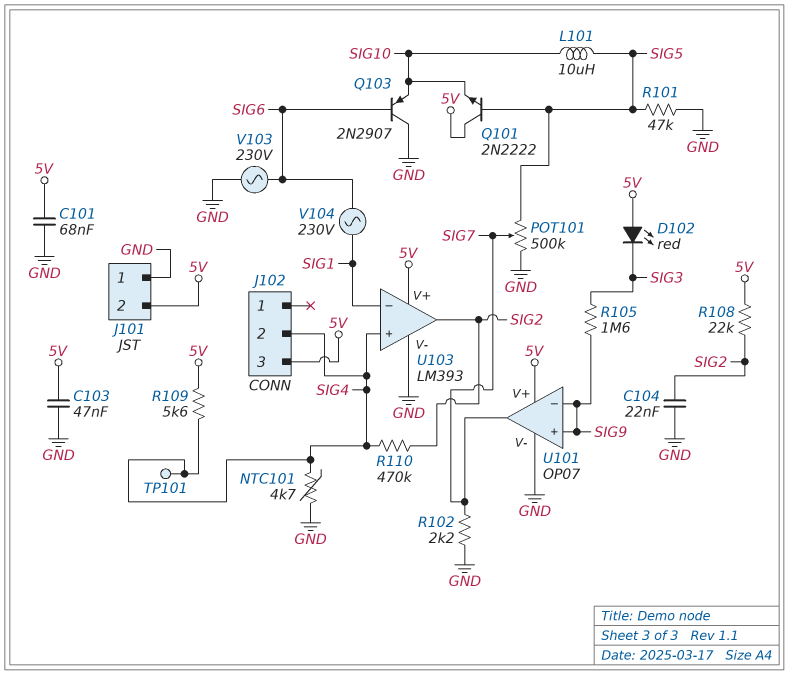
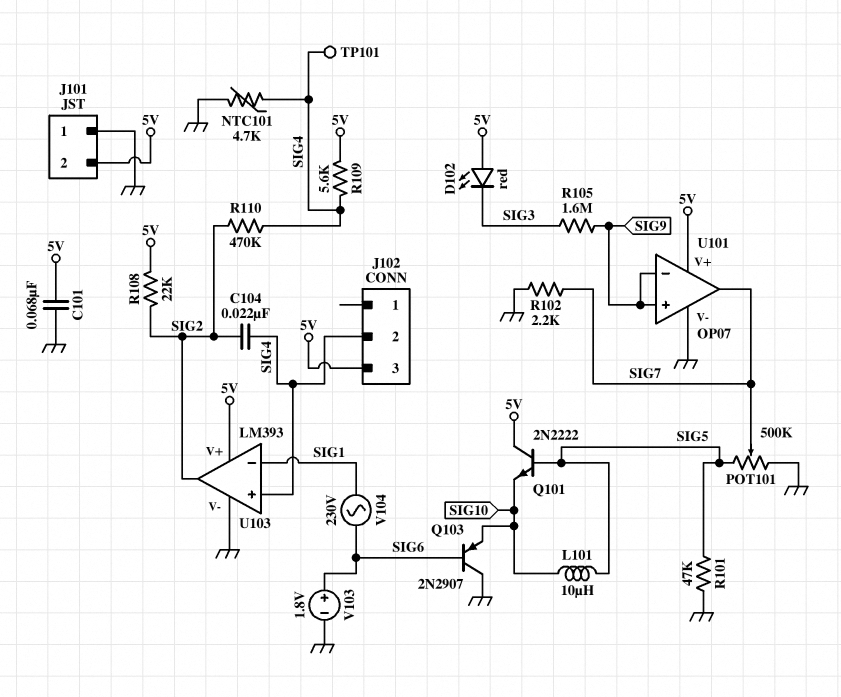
C103: 47nF (5V, GND) -> none
C104: 22nF (GND, SIG2) -> 22nF (SIG2, SIG4)
V103: AC 230V (GND, SIG6) -> 1.8V (plus SIG6, minus GND)

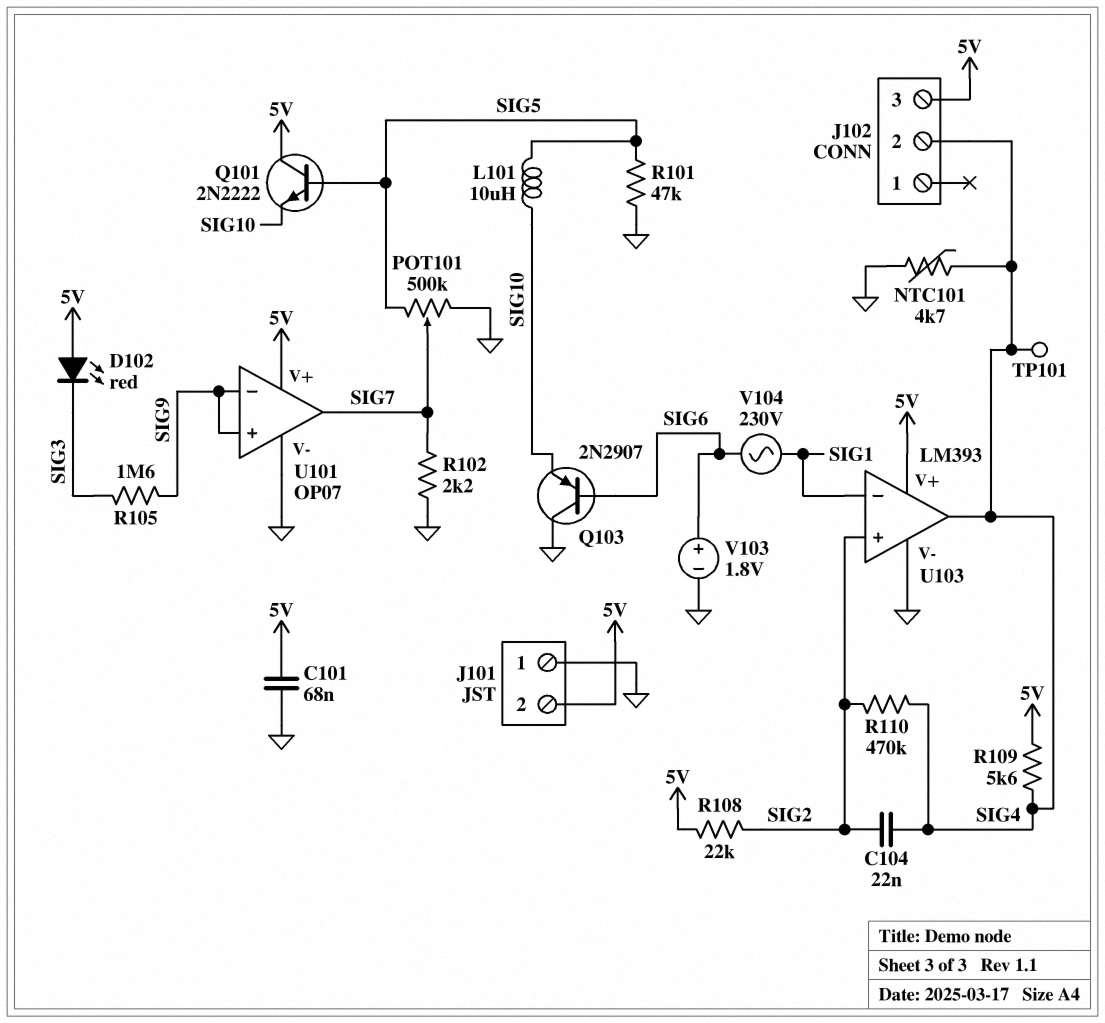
U103 pin in+: SIG4 -> SIG2
U103 pin out: SIG2 -> SIG4

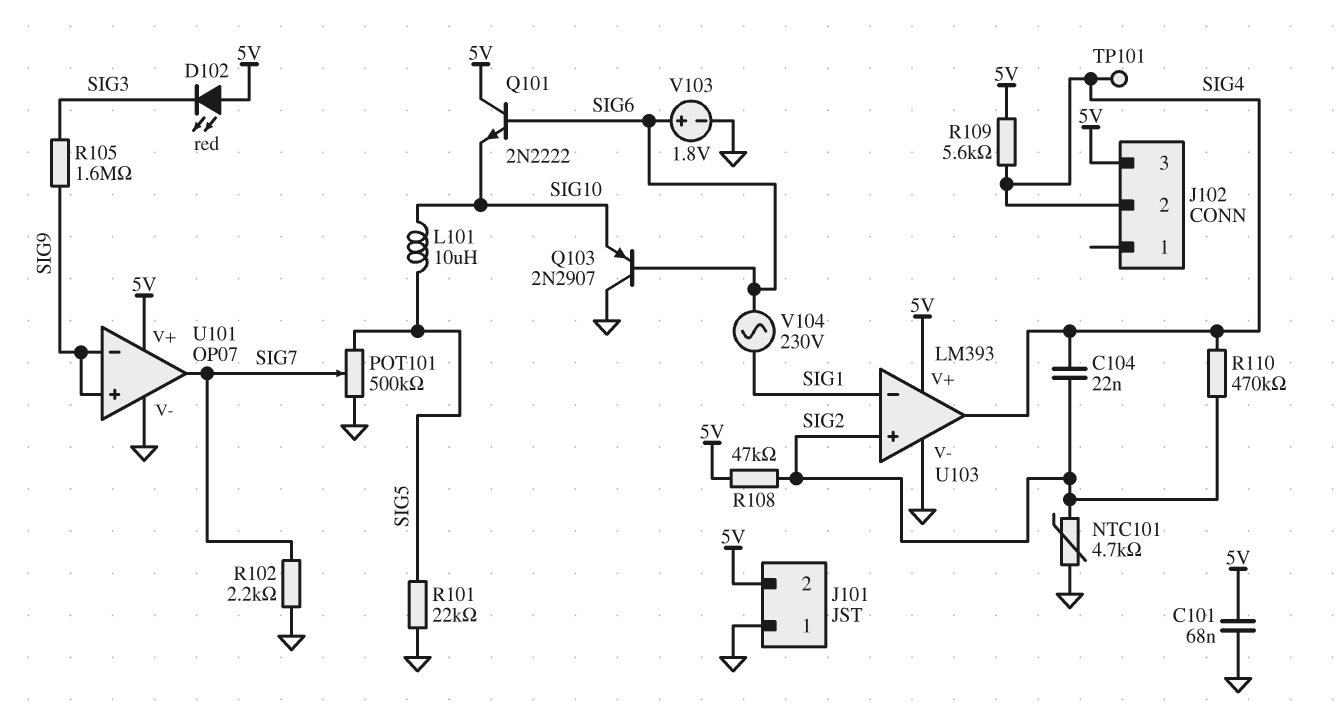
NTC101: 4.7k (GND, SIG4) -> 4.7k (GND, SIG2)
Q101: NPN 2N2222 (B SIG5, C 5V, E SIG10) -> NPN 2N2222 (B SIG6, C 5V, E SIG10)
R101: 47k (GND, SIG5) -> 22k (GND, SIG5)
R108: 22k (5V, SIG2) -> 47k (5V, SIG2)

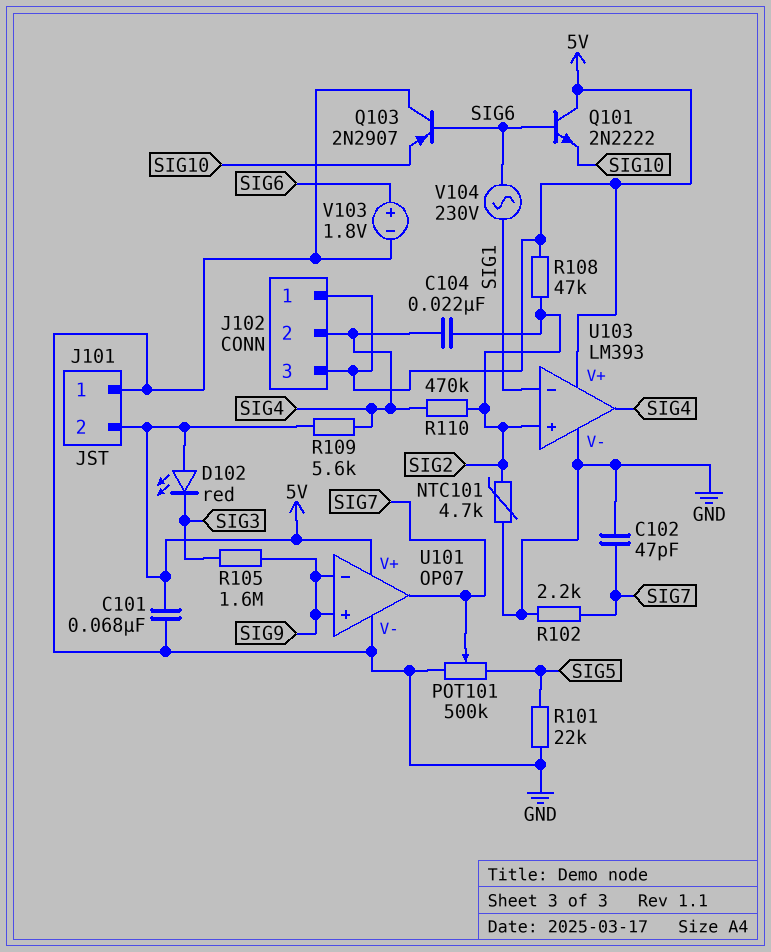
C102: none -> 47pF (GND, SIG7)
J102 pin 1: none -> 5V
L101: 10uH (SIG5, SIG10) -> none
TP101: test point (SIG4) -> none

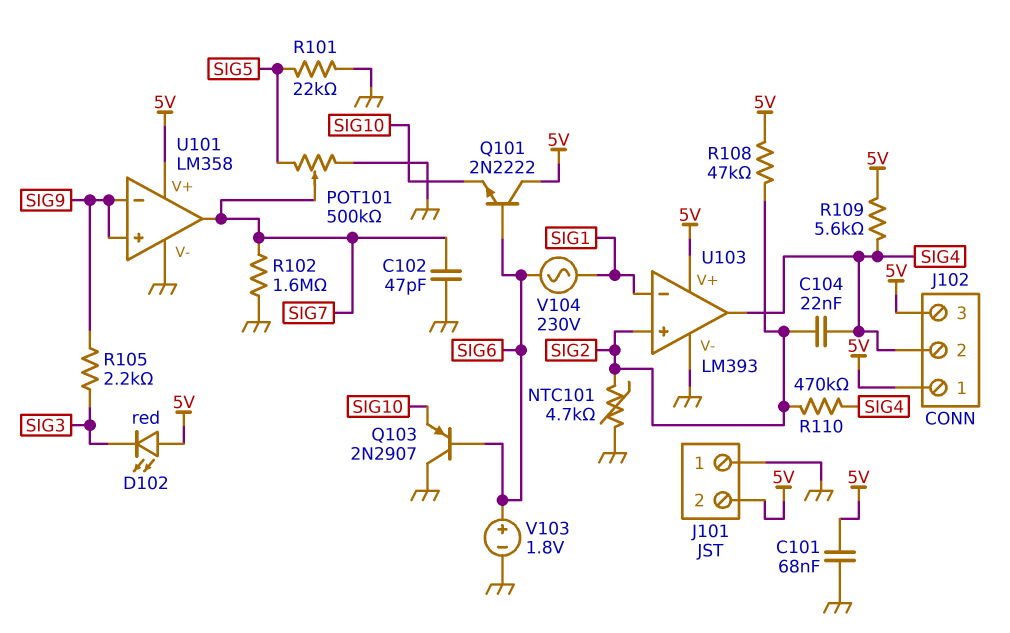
R102: 2.2k (GND, SIG7) -> 1.6M (GND, SIG7)
R105: 1.6M (SIG3, SIG9) -> 2.2k (SIG3, SIG9)
U101: OP07 -> LM358

